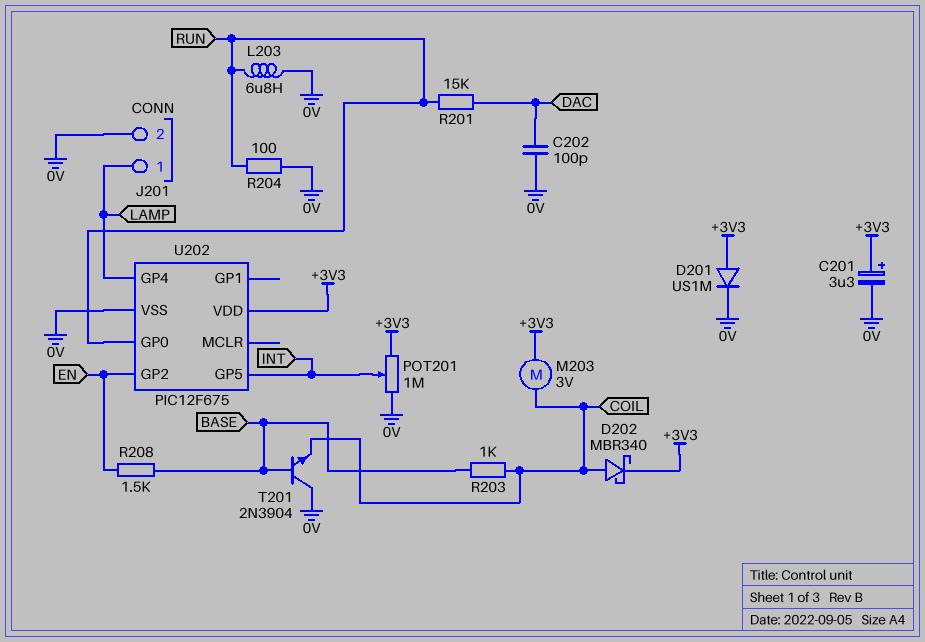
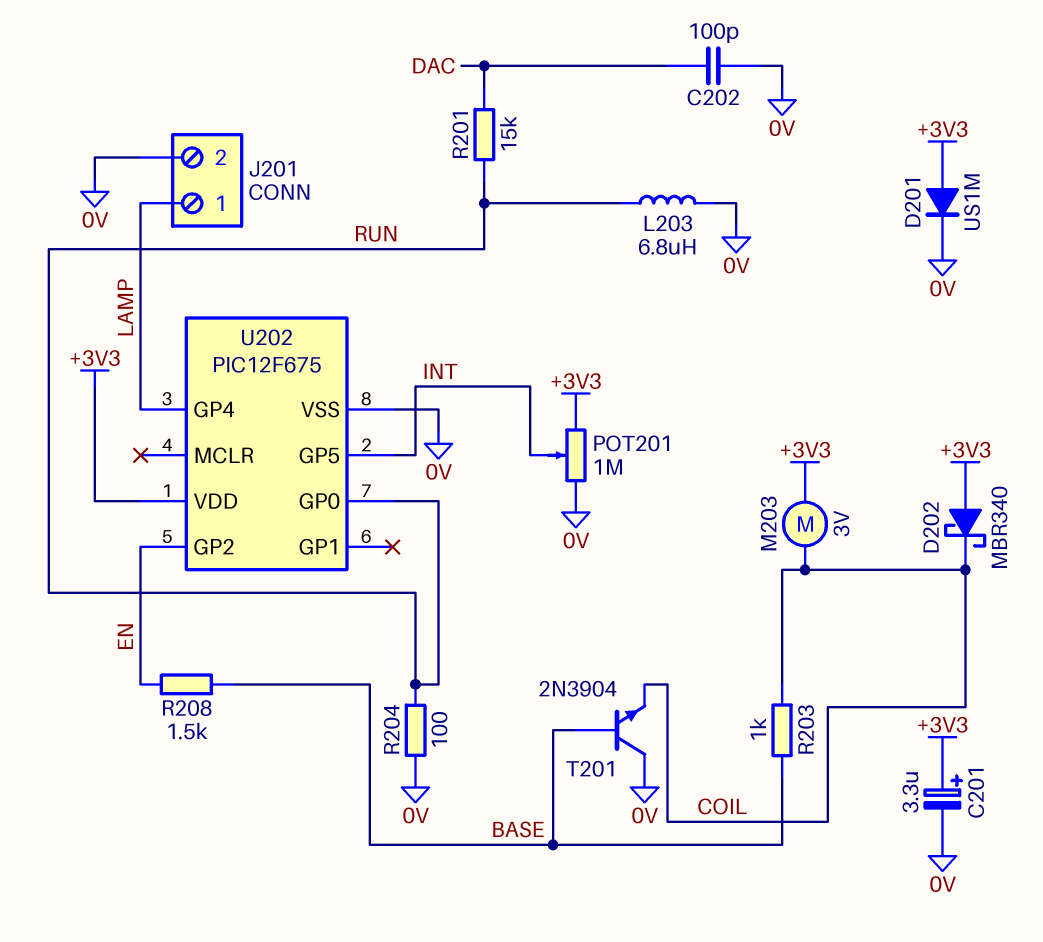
D202: schottky MBR340 (A COIL, K +3V3) -> schottky MBR340 (A +3V3, K COIL)

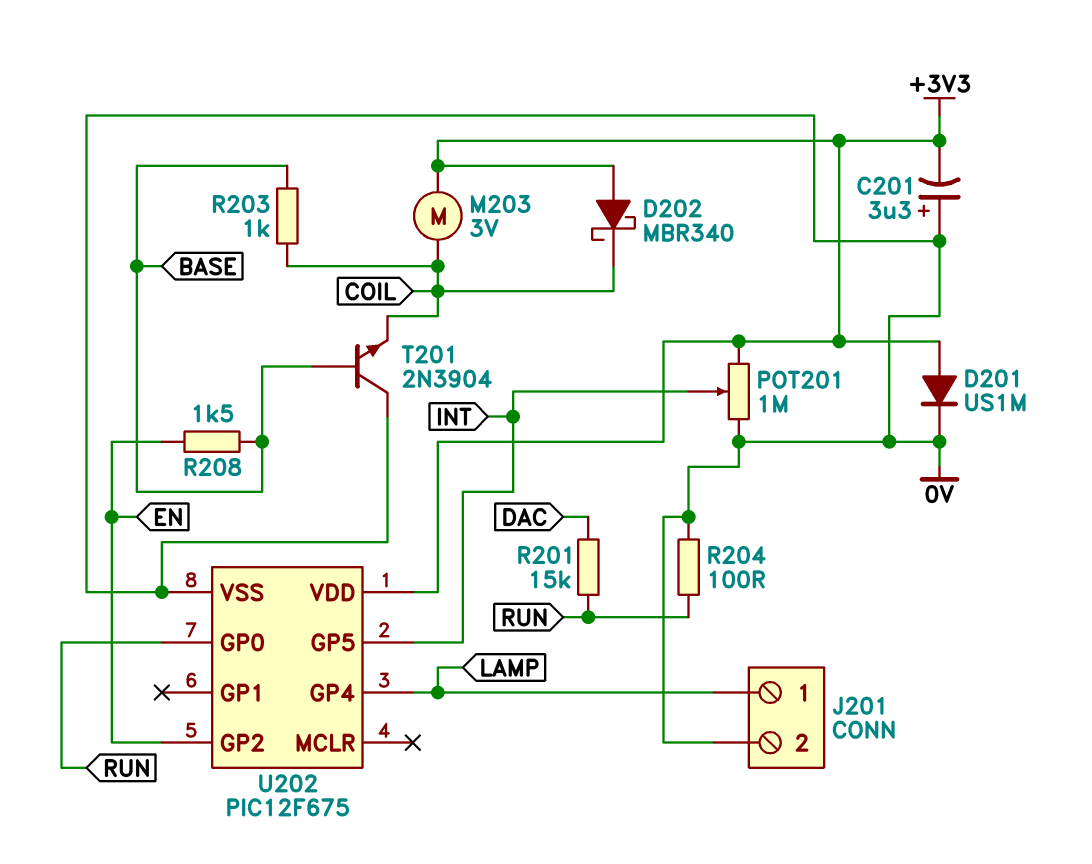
C201: 3.3uF (plus +3V3, minus 0V) -> 3.3uF (plus 0V, minus +3V3)
C202: 100pF (0V, DAC) -> none
L203: 6.8uH (0V, RUN) -> none

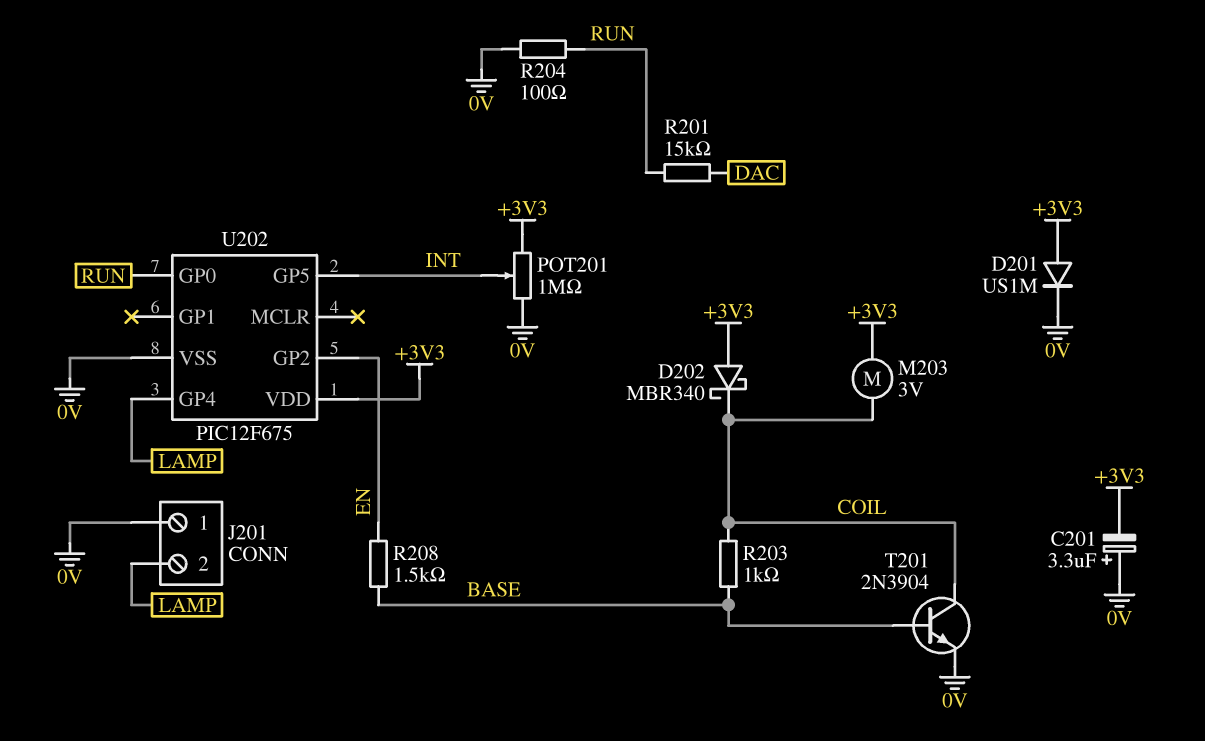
J201 pin 1: LAMP -> 0V
J201 pin 2: 0V -> LAMP
T201: NPN 2N3904 (B BASE, C 0V, E COIL) -> NPN 2N3904 (B BASE, C COIL, E 0V)

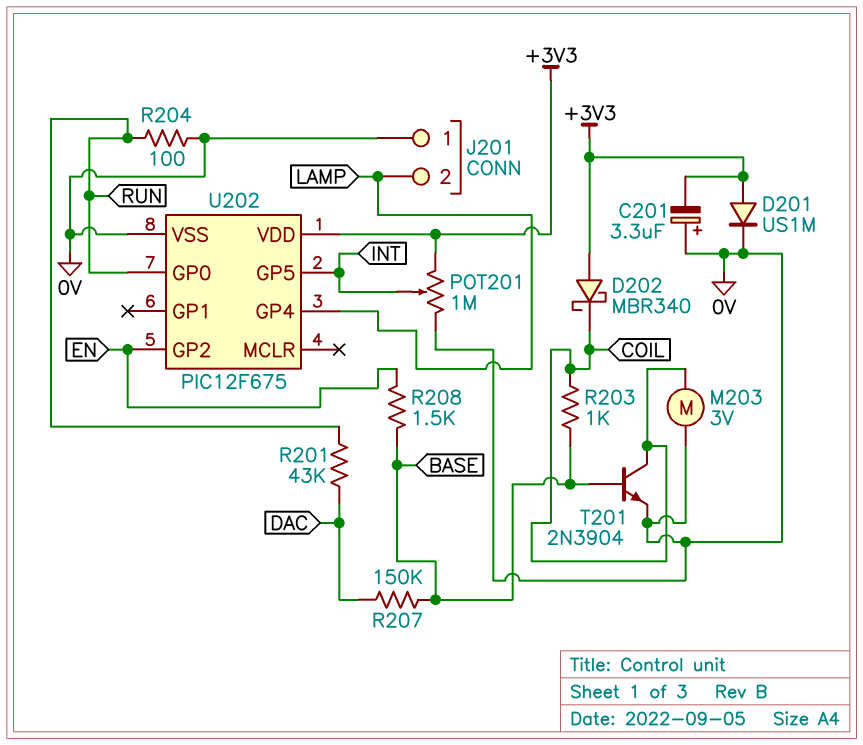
M203: motor 3V (+3V3, COIL) -> motor 3V (0V, COIL)
R201: 15k (DAC, RUN) -> 43k (DAC, RUN)
R207: none -> 150k (BASE, DAC)

